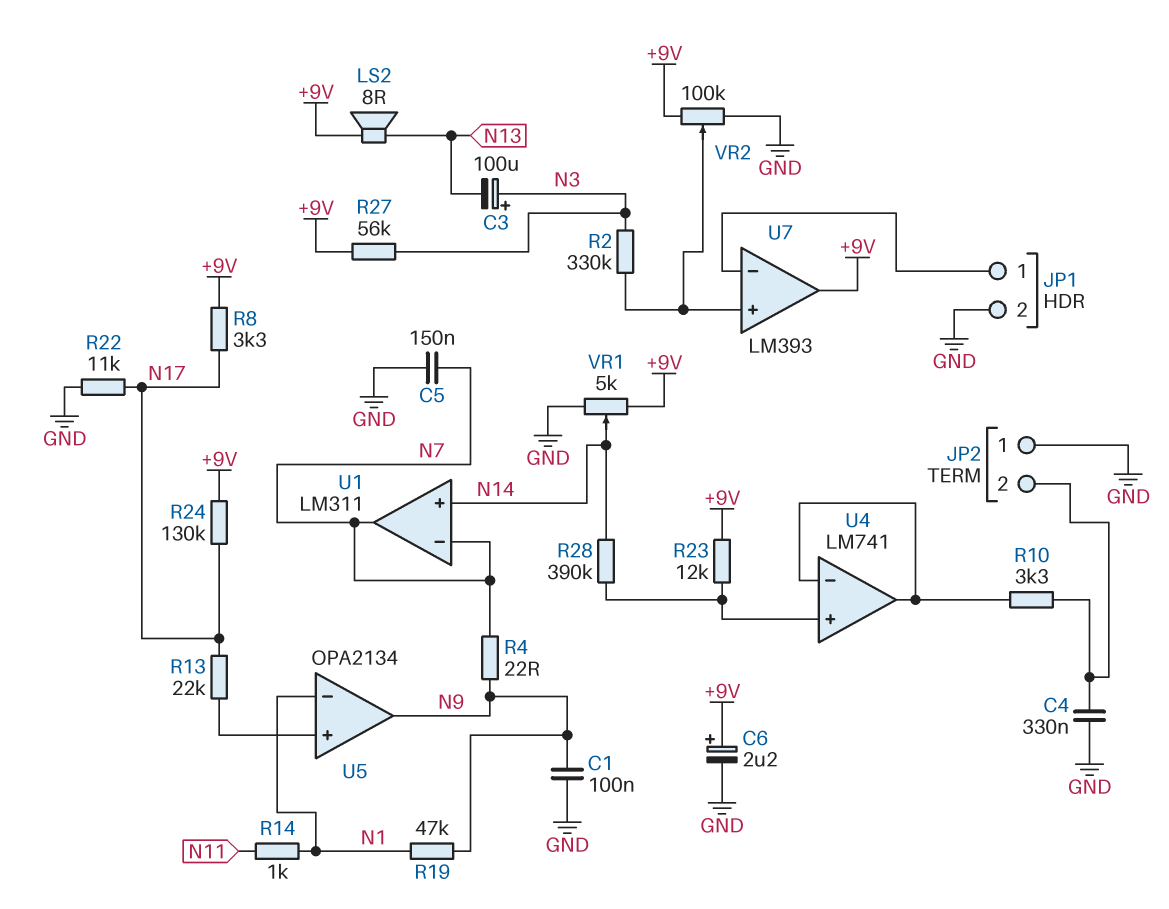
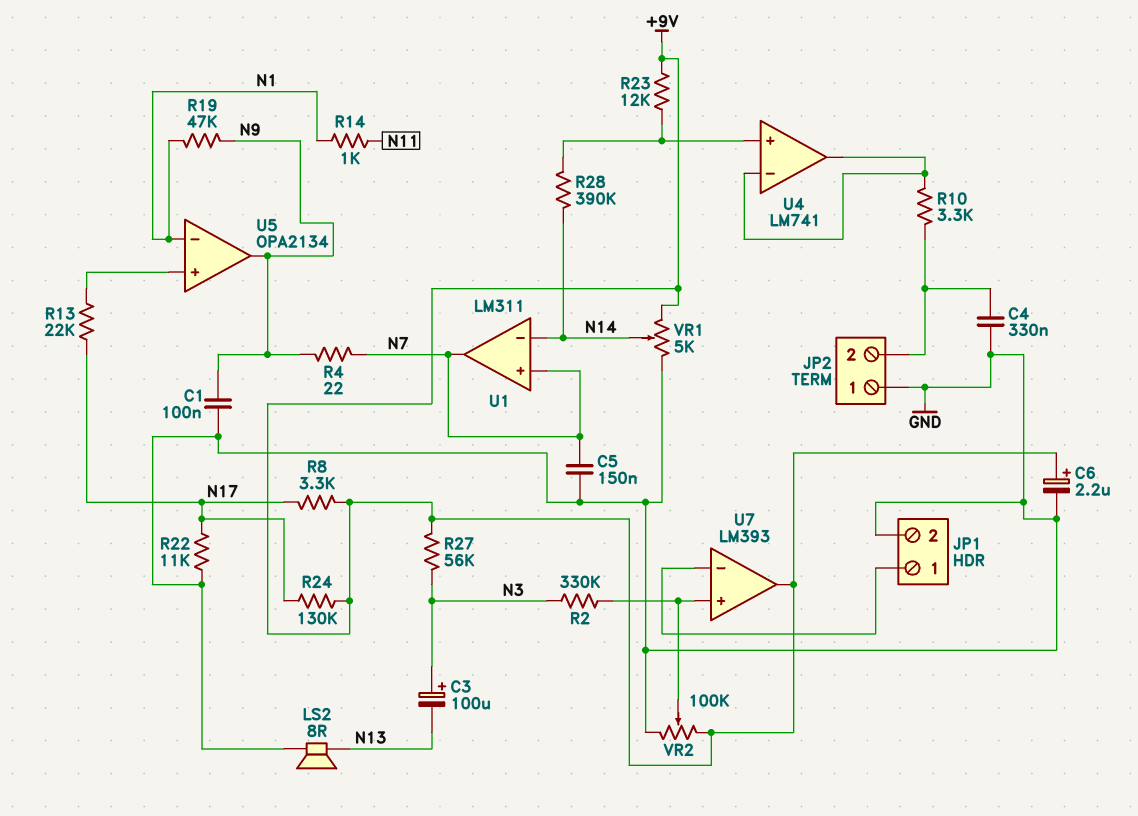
LS2: speaker 8R (+9V, N13) -> speaker 8R (GND, N13)
U1 pin in+: N14 -> N7
U1 pin in-: N7 -> N14

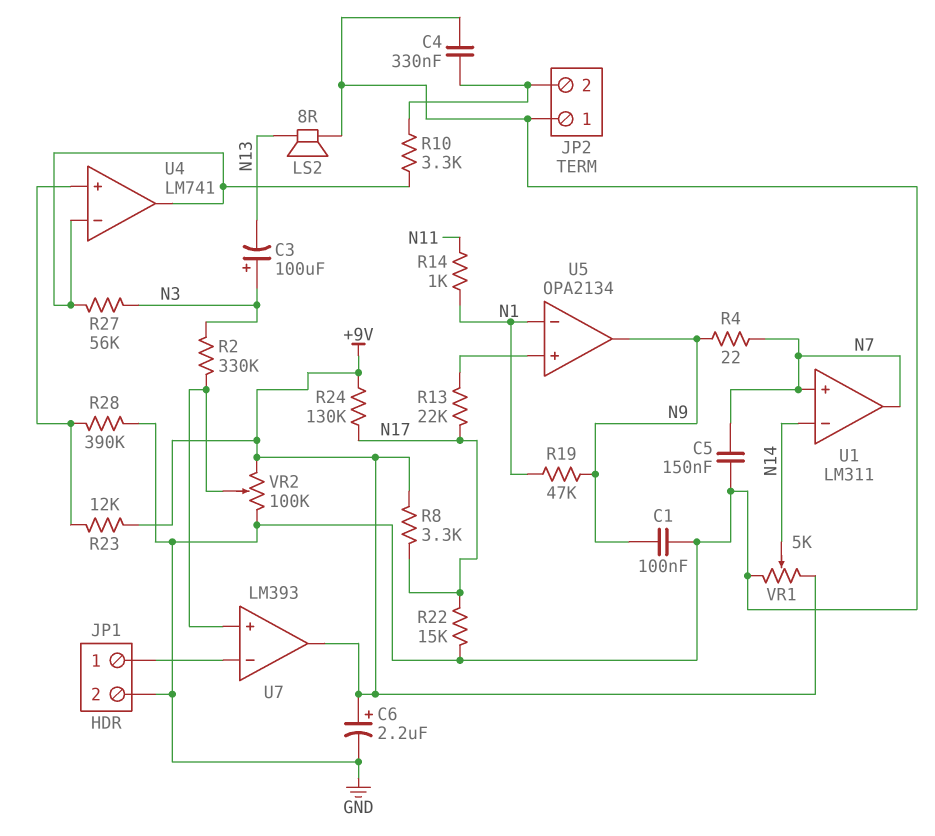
R22: 11k (GND, N17) -> 15k (GND, N17)
R27: 56k (+9V, N3) -> 56k (N3, U4/in-)
R28: 390k (N14, U4/in+) -> 390k (GND, U4/in+)

